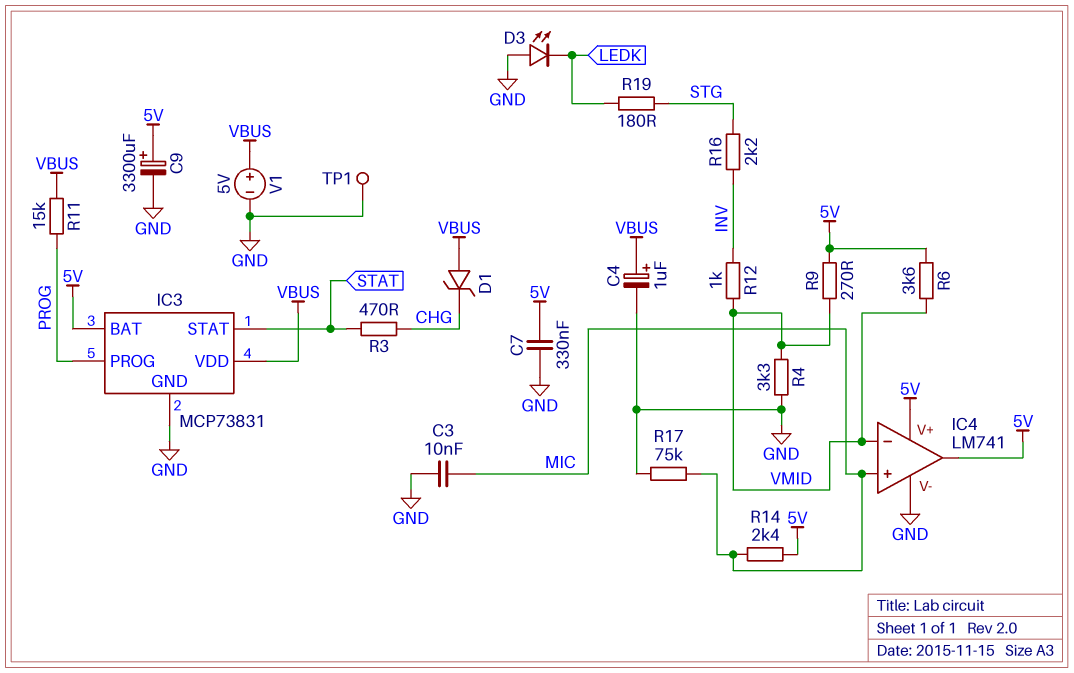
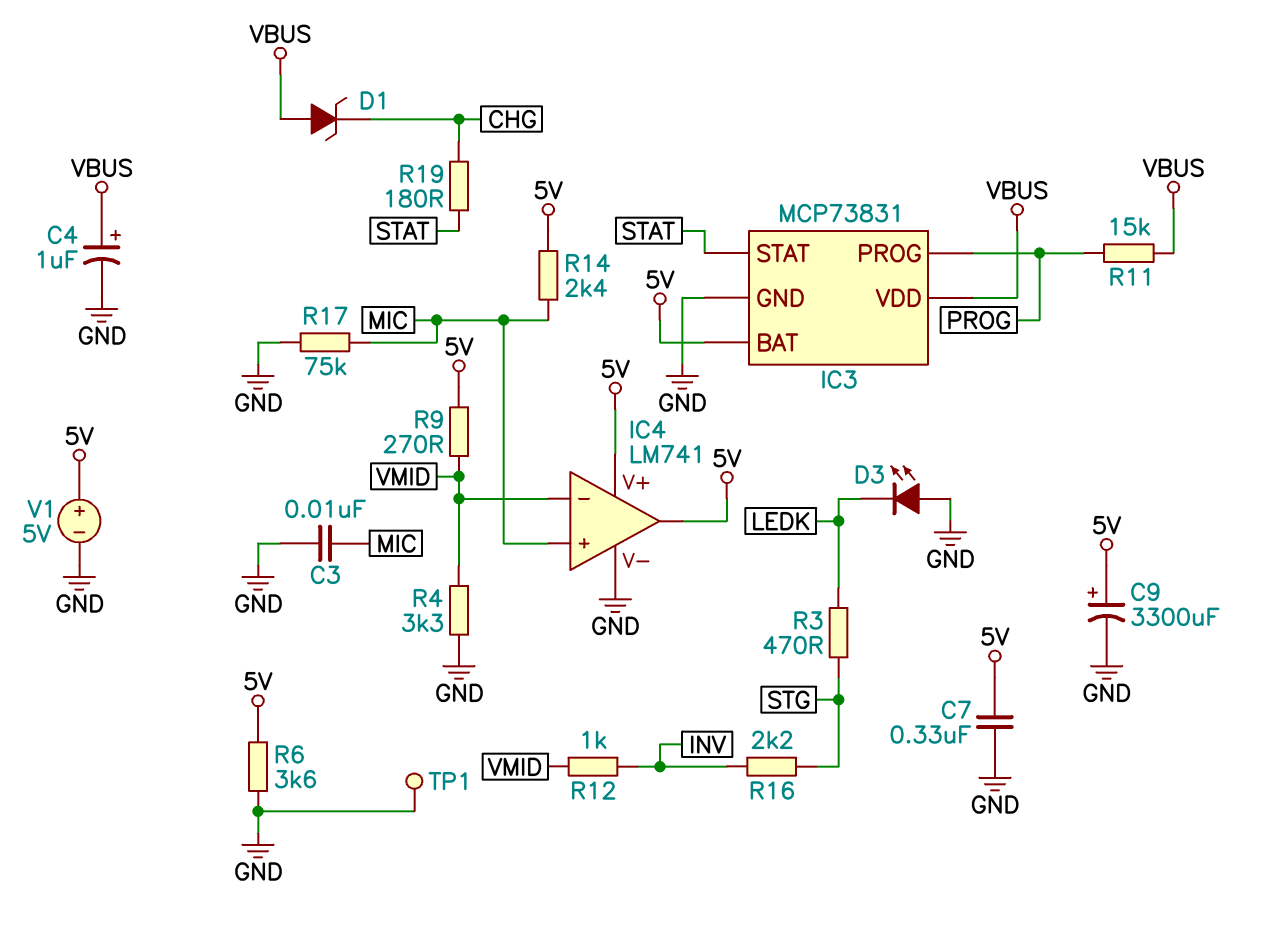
R3: 470 (CHG, STAT) -> 470 (LEDK, STG)
R6: 3.6k (5V, VMID) -> 3.6k (5V, GND)
R19: 180 (LEDK, STG) -> 180 (CHG, STAT)
V1: 5V (plus VBUS, minus GND) -> 5V (plus 5V, minus GND)

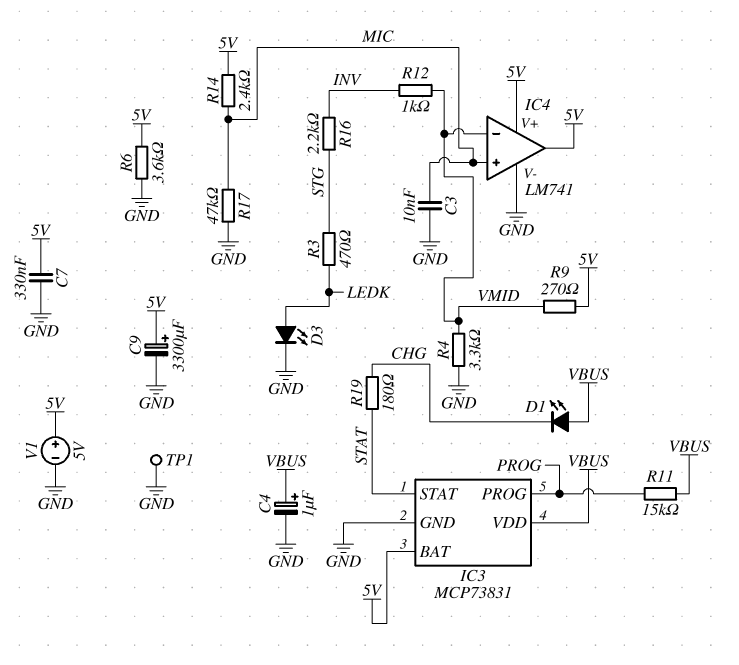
D1: zener (A VBUS, K CHG) -> LED (A VBUS, K CHG)
D3: LED (A GND, K LEDK) -> LED (A LEDK, K GND)
R17: 75k (GND, MIC) -> 47k (GND, MIC)

